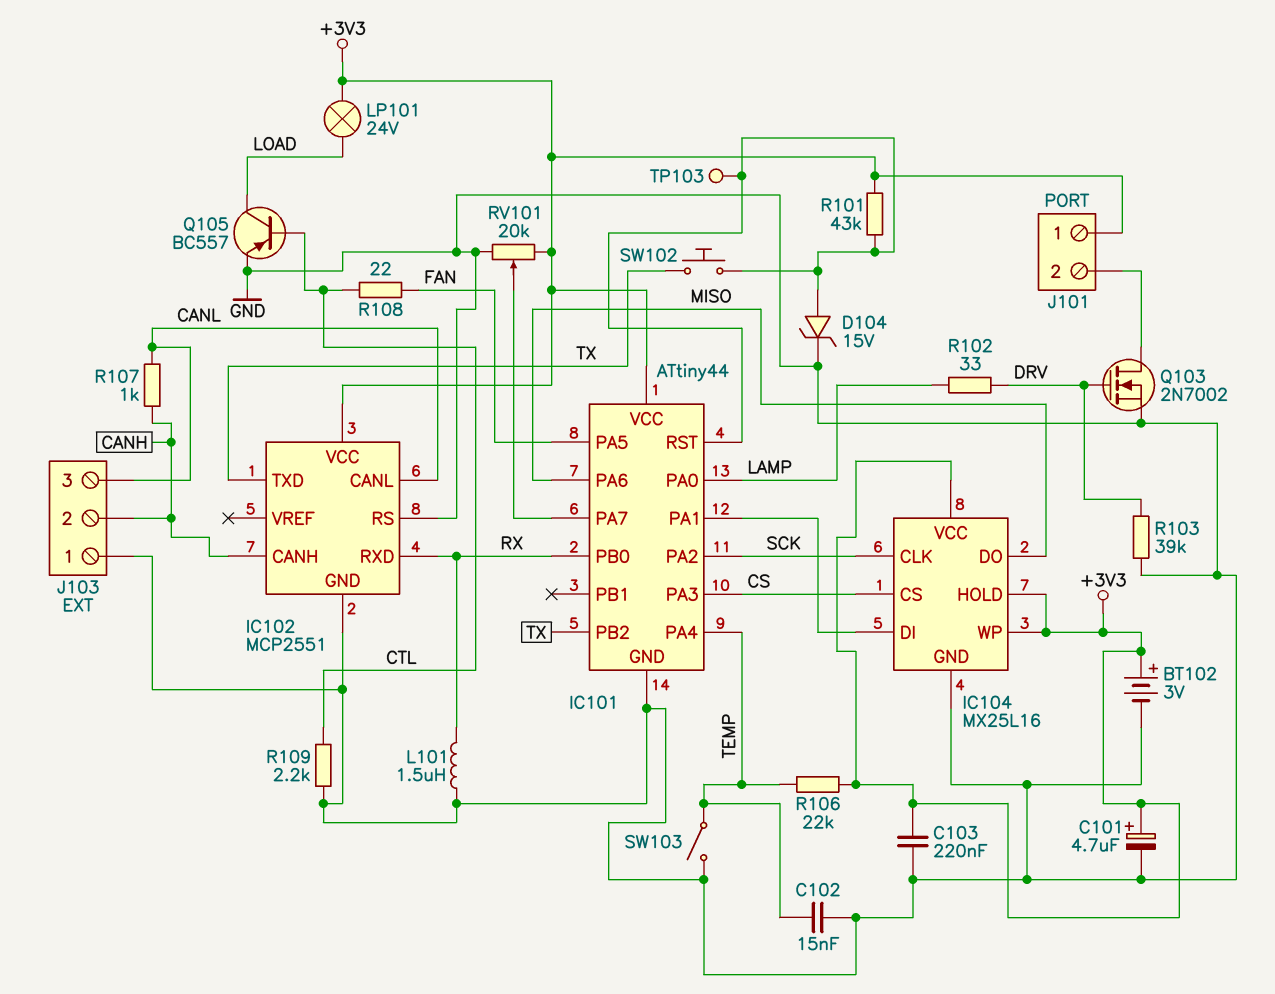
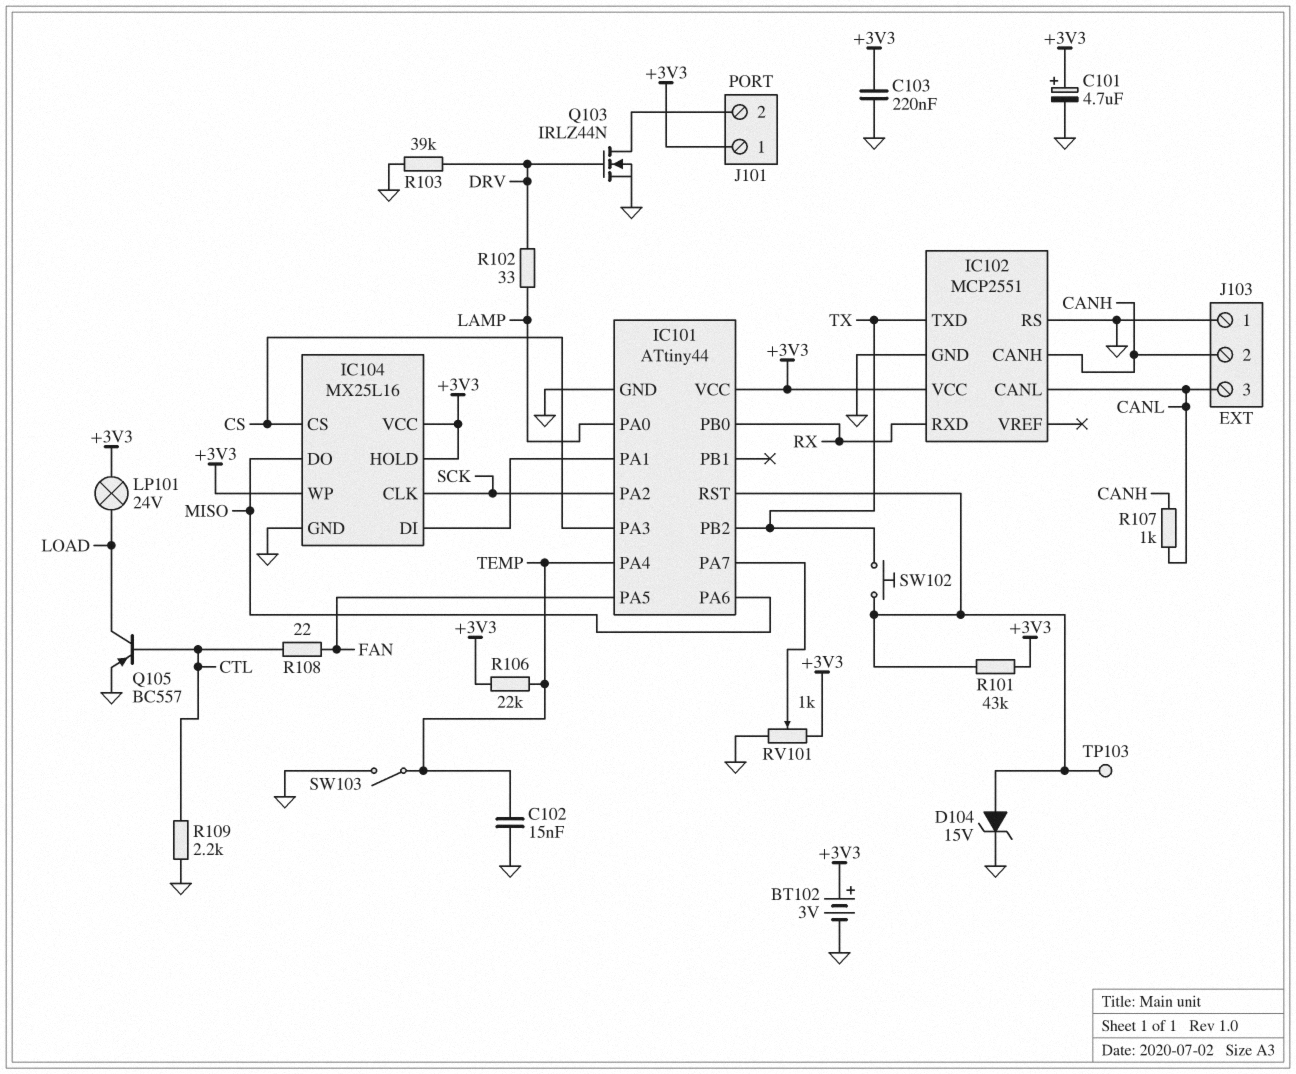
L101: 1.5uH (GND, RX) -> none
Q103: NMOS 2N7002 (G DRV, D J101/2, S GND) -> NMOS IRLZ44N (G DRV, D J101/2, S GND)
RV101: 20k (+3V3, GND, wiper IC101/PA7) -> 1k (+3V3, GND, wiper IC101/PA7)

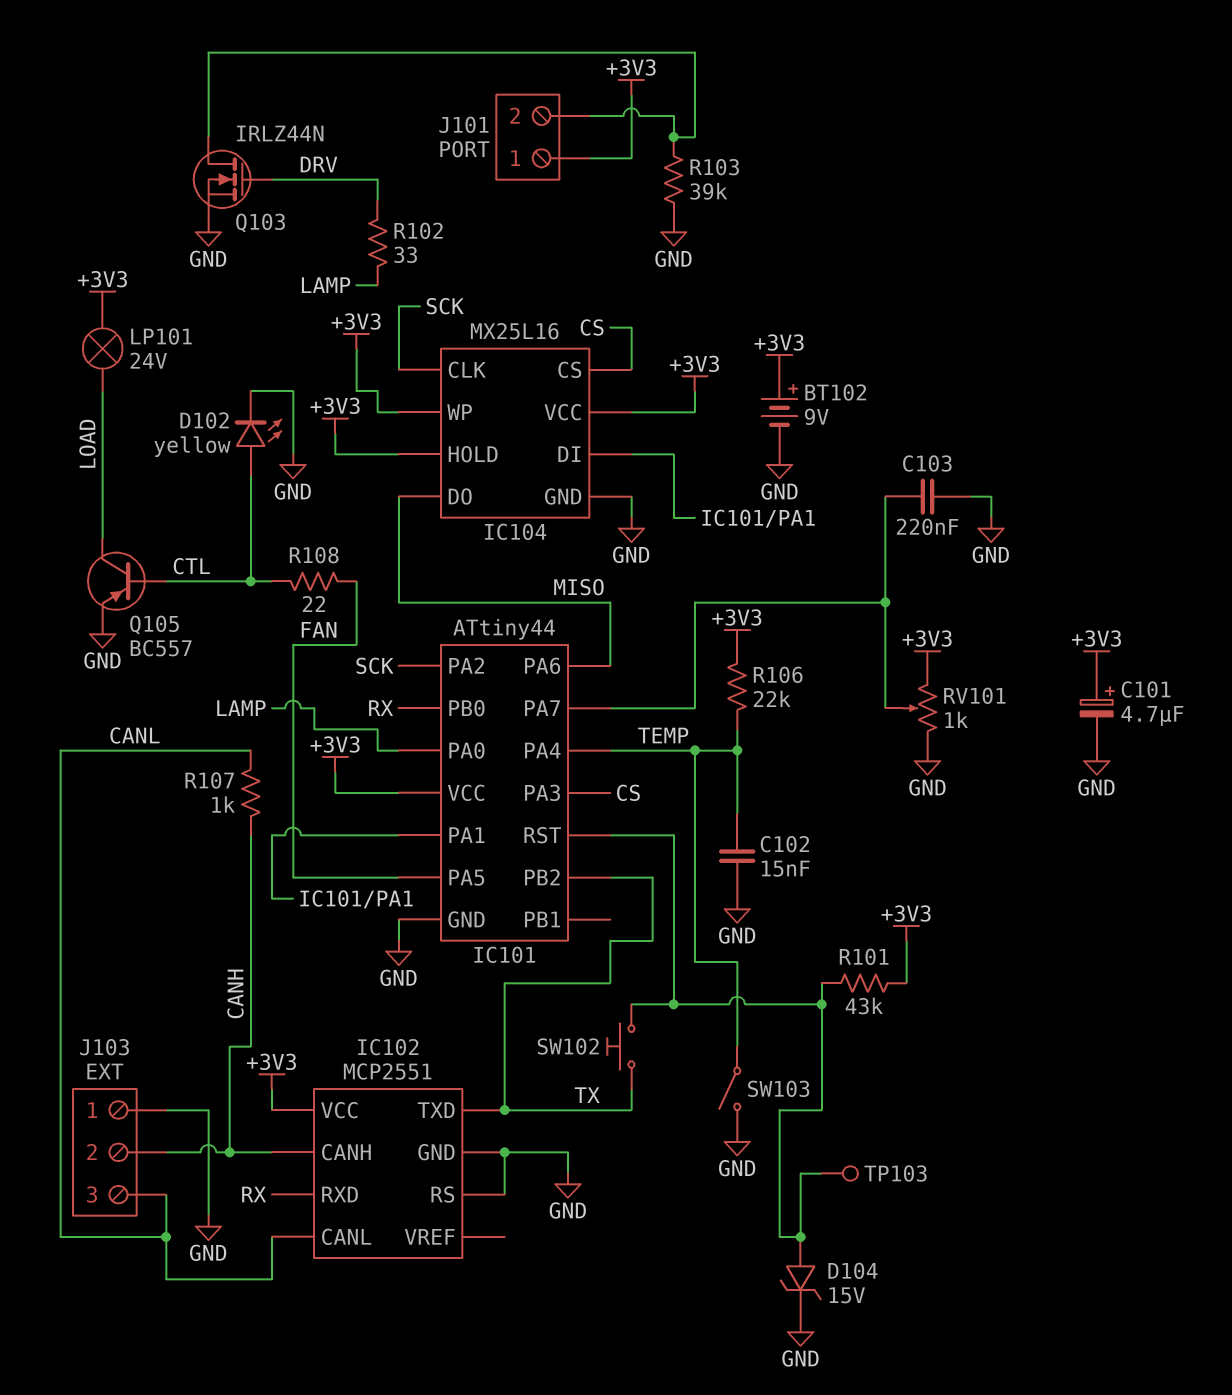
BT102: 3V (plus +3V3, minus GND) -> 9V (plus +3V3, minus GND)
C103: 220nF (+3V3, GND) -> 220nF (GND, IC101/PA7)
D102: none -> LED yellow (A CTL, K GND)
R103: 39k (DRV, GND) -> 39k (GND, J101/2)
R109: 2.2k (CTL, GND) -> none

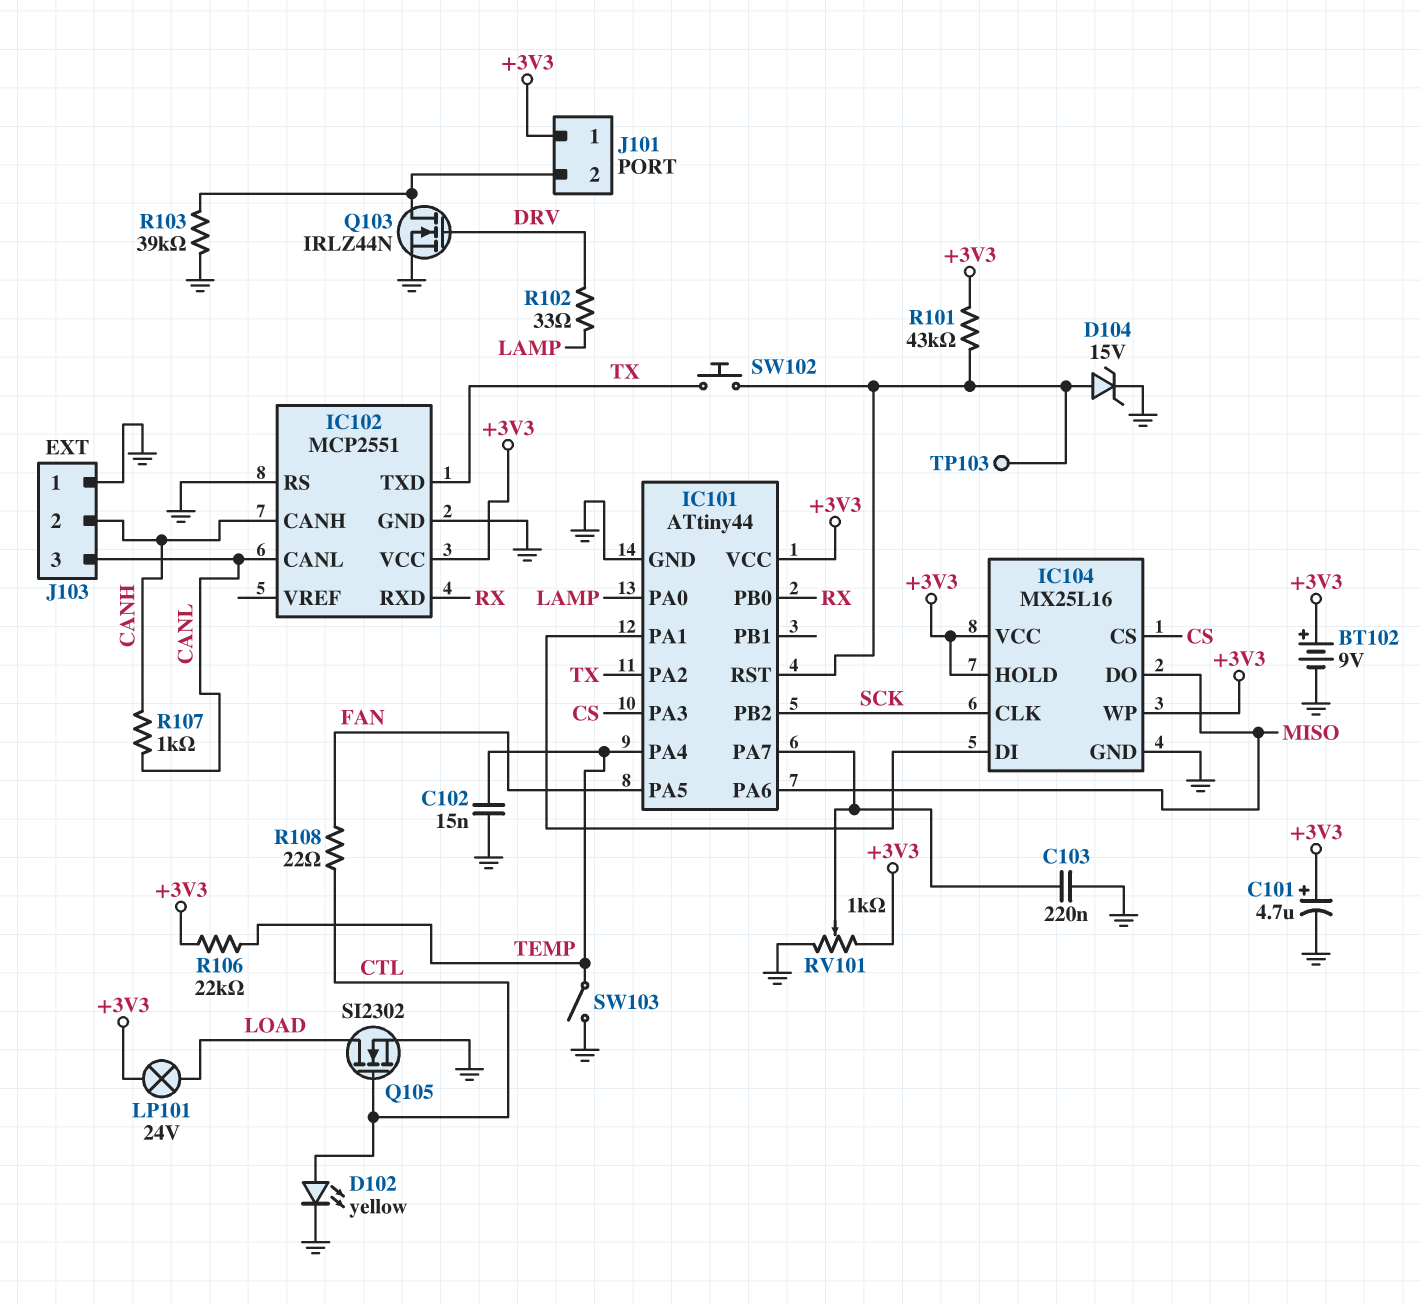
IC101 pin PA2: SCK -> TX
IC101 pin PB2: TX -> SCK
Q105: PNP BC557 (B CTL, C LOAD, E GND) -> NMOS SI2302 (G CTL, D LOAD, S GND)

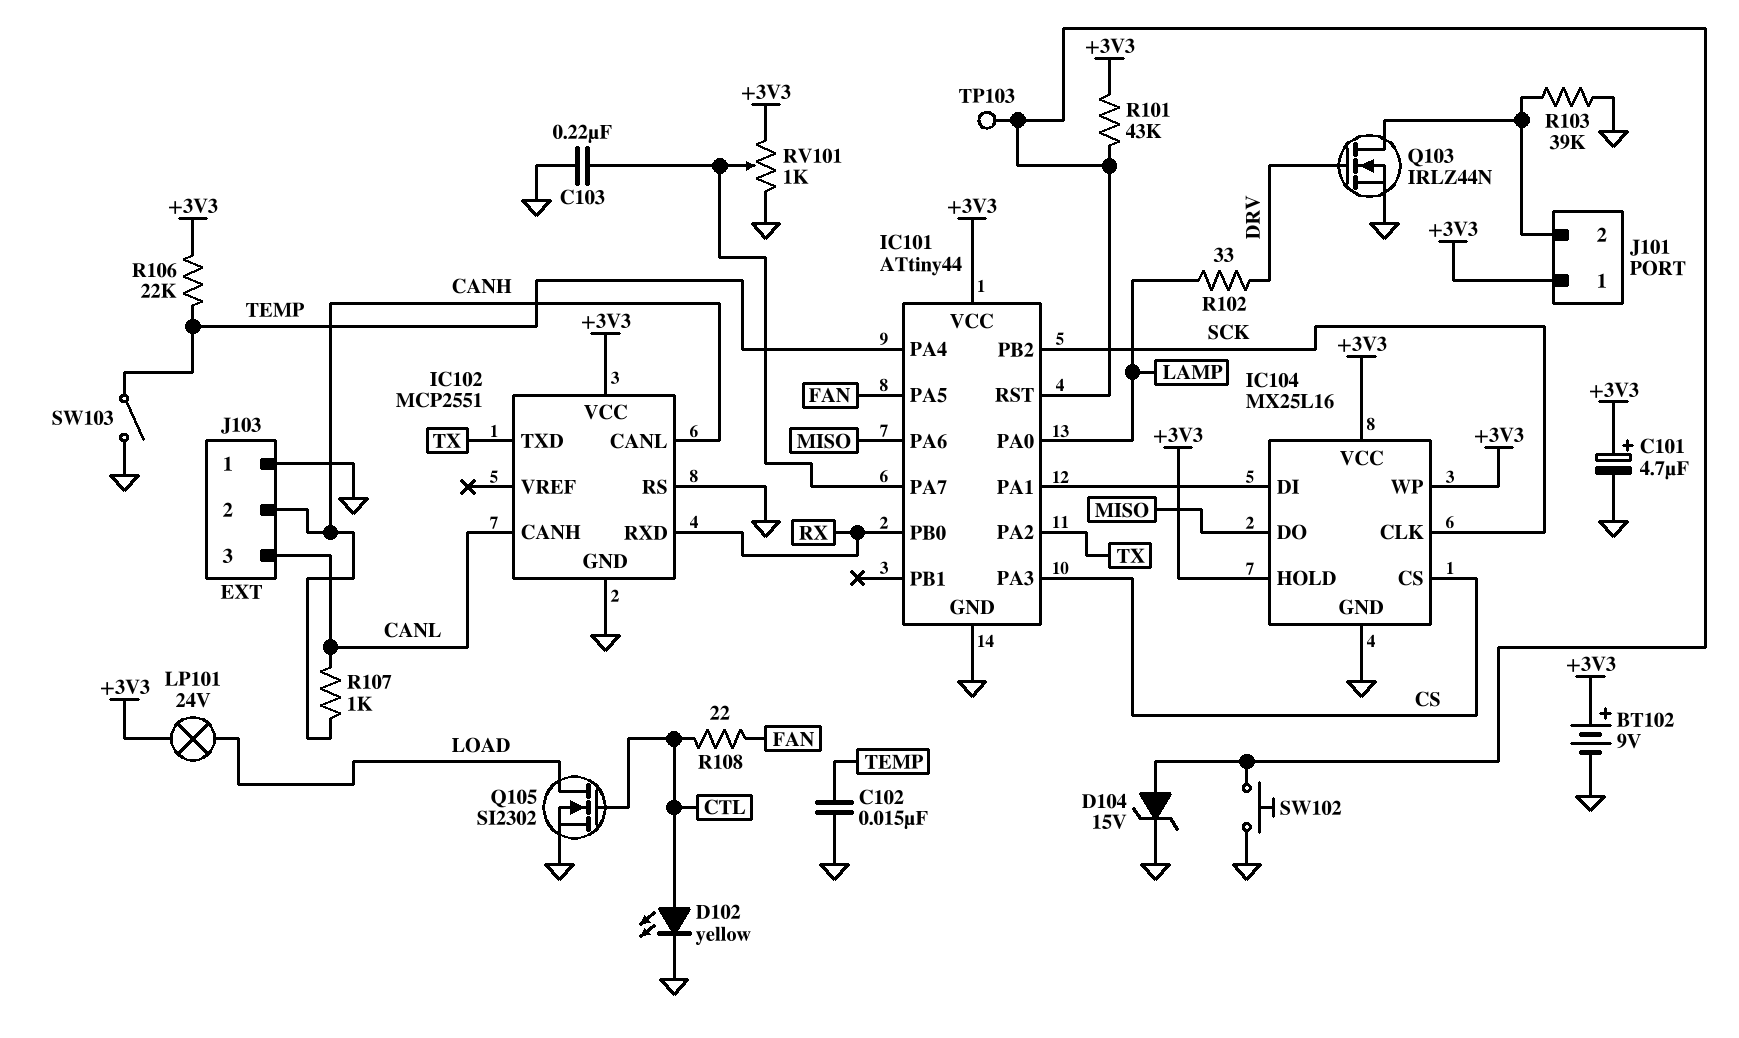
IC102 pin CANH: CANH -> CANL
IC102 pin CANL: CANL -> CANH
SW102: button (IC101/RST, TX) -> button (GND, IC101/RST)

